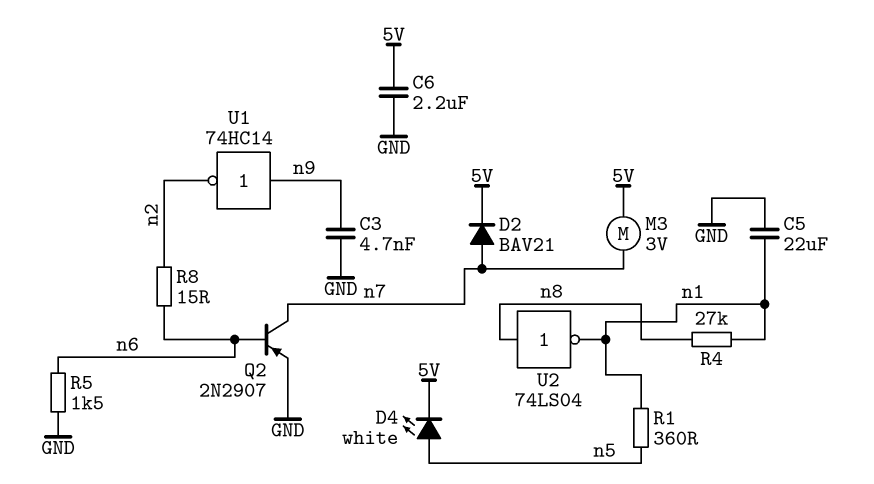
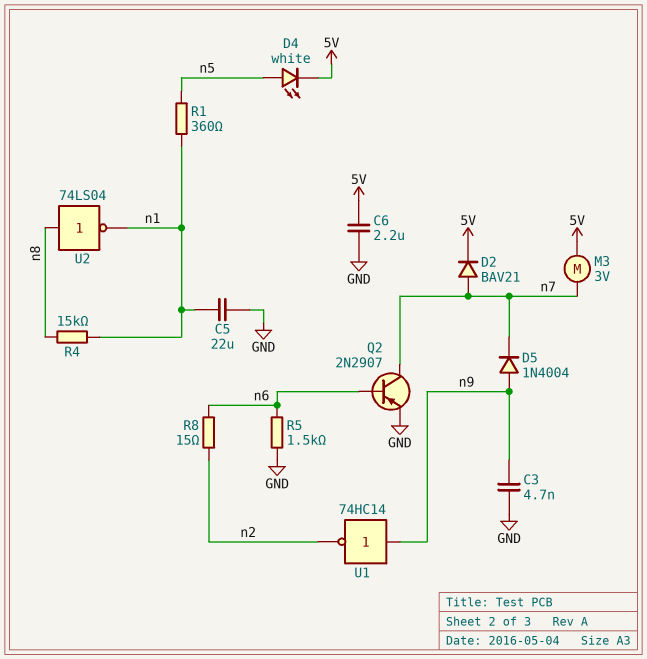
D5: none -> diode 1N4004 (A n9, K n7)
R4: 27k (n1, n8) -> 15k (n1, n8)

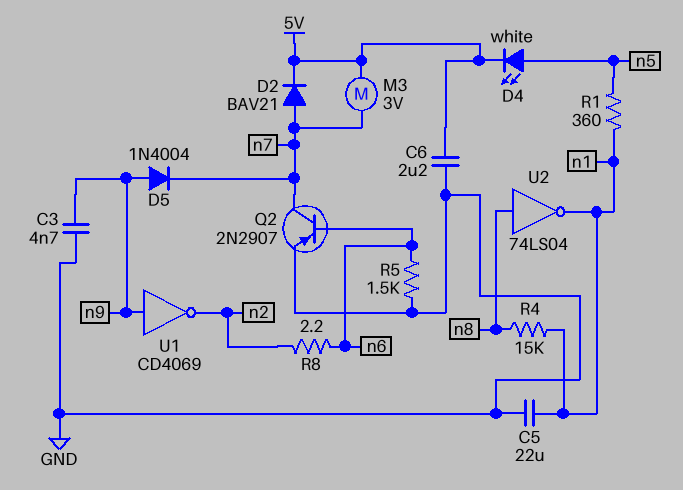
R8: 15 (n2, n6) -> 2.2 (n2, n6)
U1: NOT 74HC14 (in n9, out n2) -> NOT CD4069 (in n9, out n2)

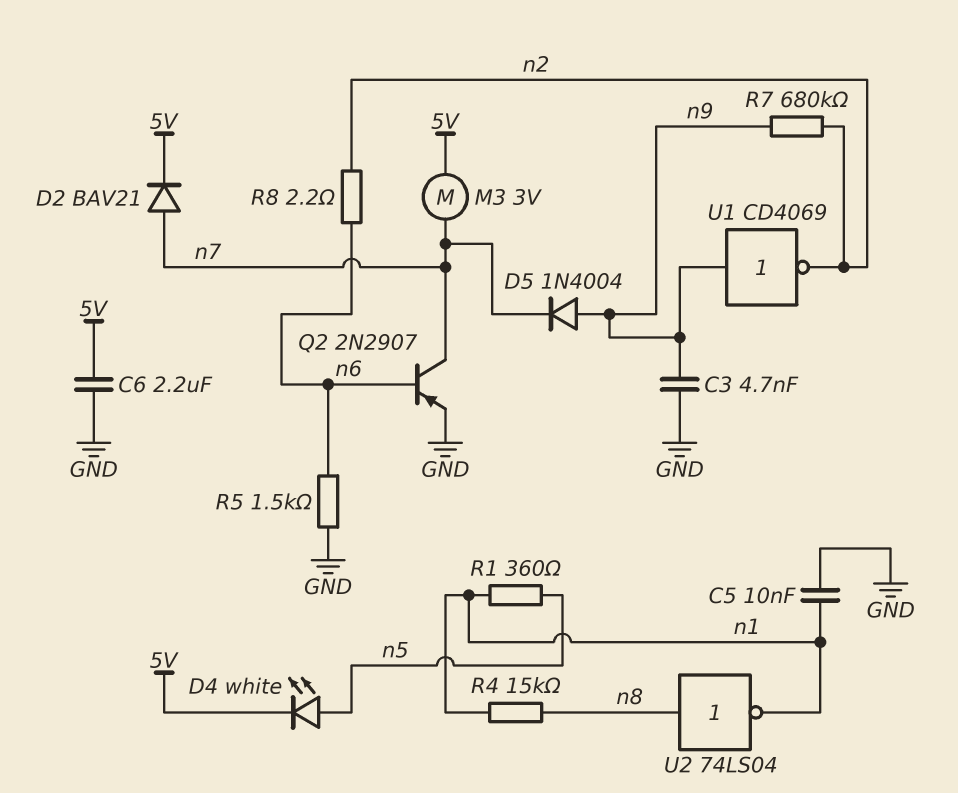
C5: 22uF (GND, n1) -> 10nF (GND, n1)
R7: none -> 680k (n2, n9)

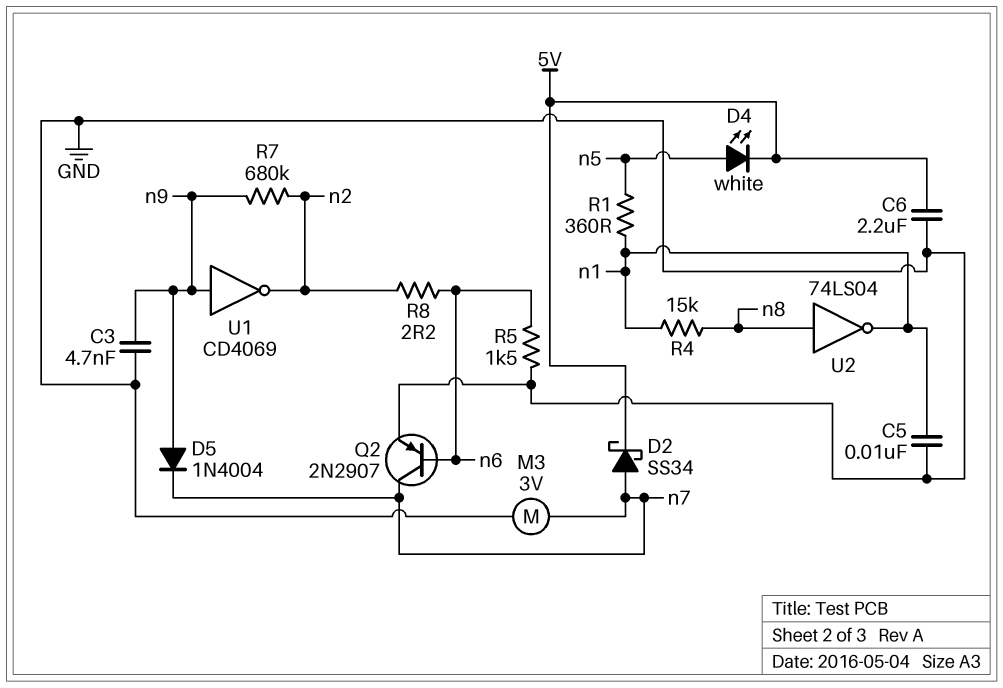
D2: diode BAV21 (A n7, K 5V) -> schottky SS34 (A n7, K 5V)
M3: motor 3V (5V, n7) -> motor 3V (GND, n7)

